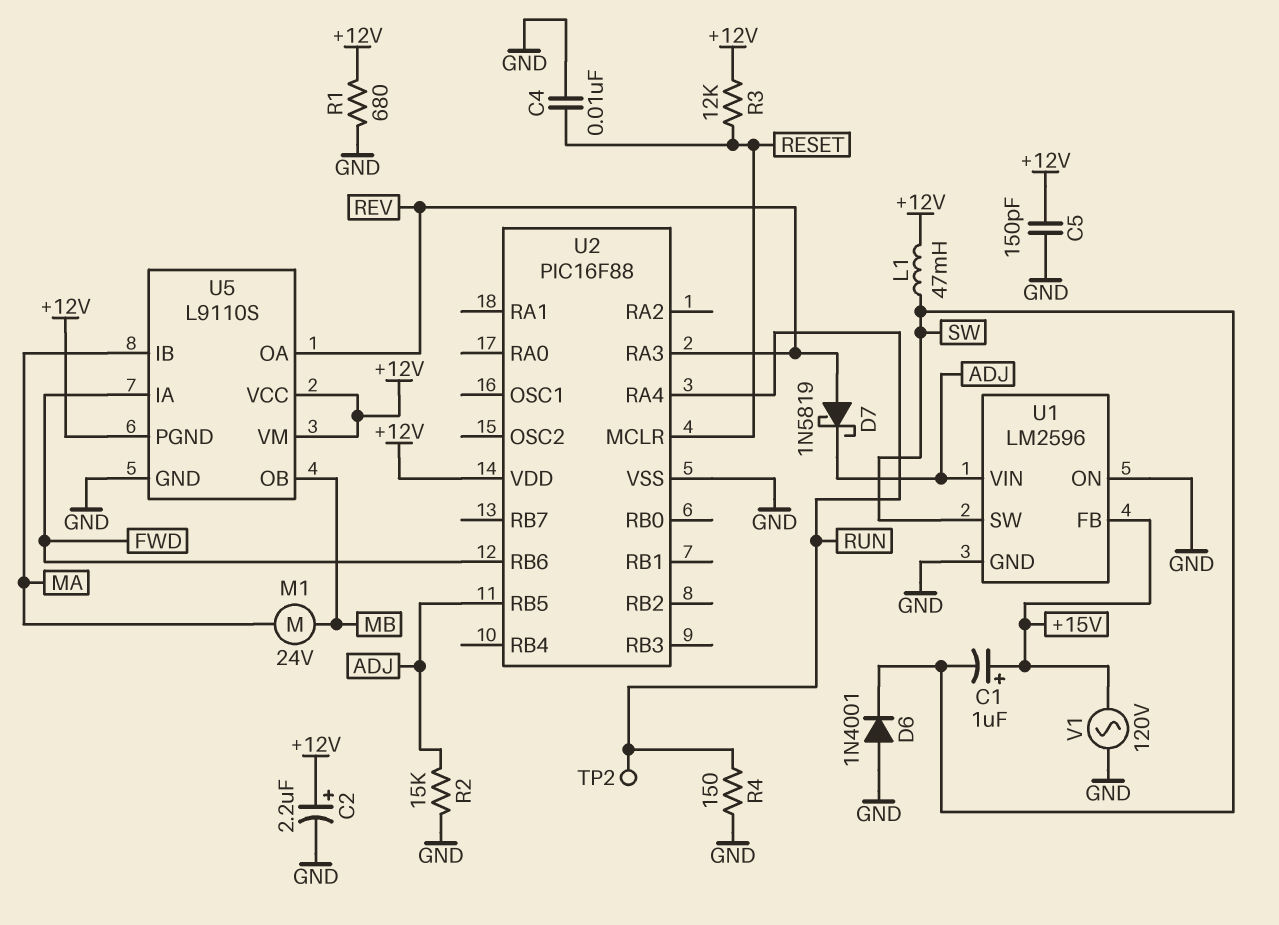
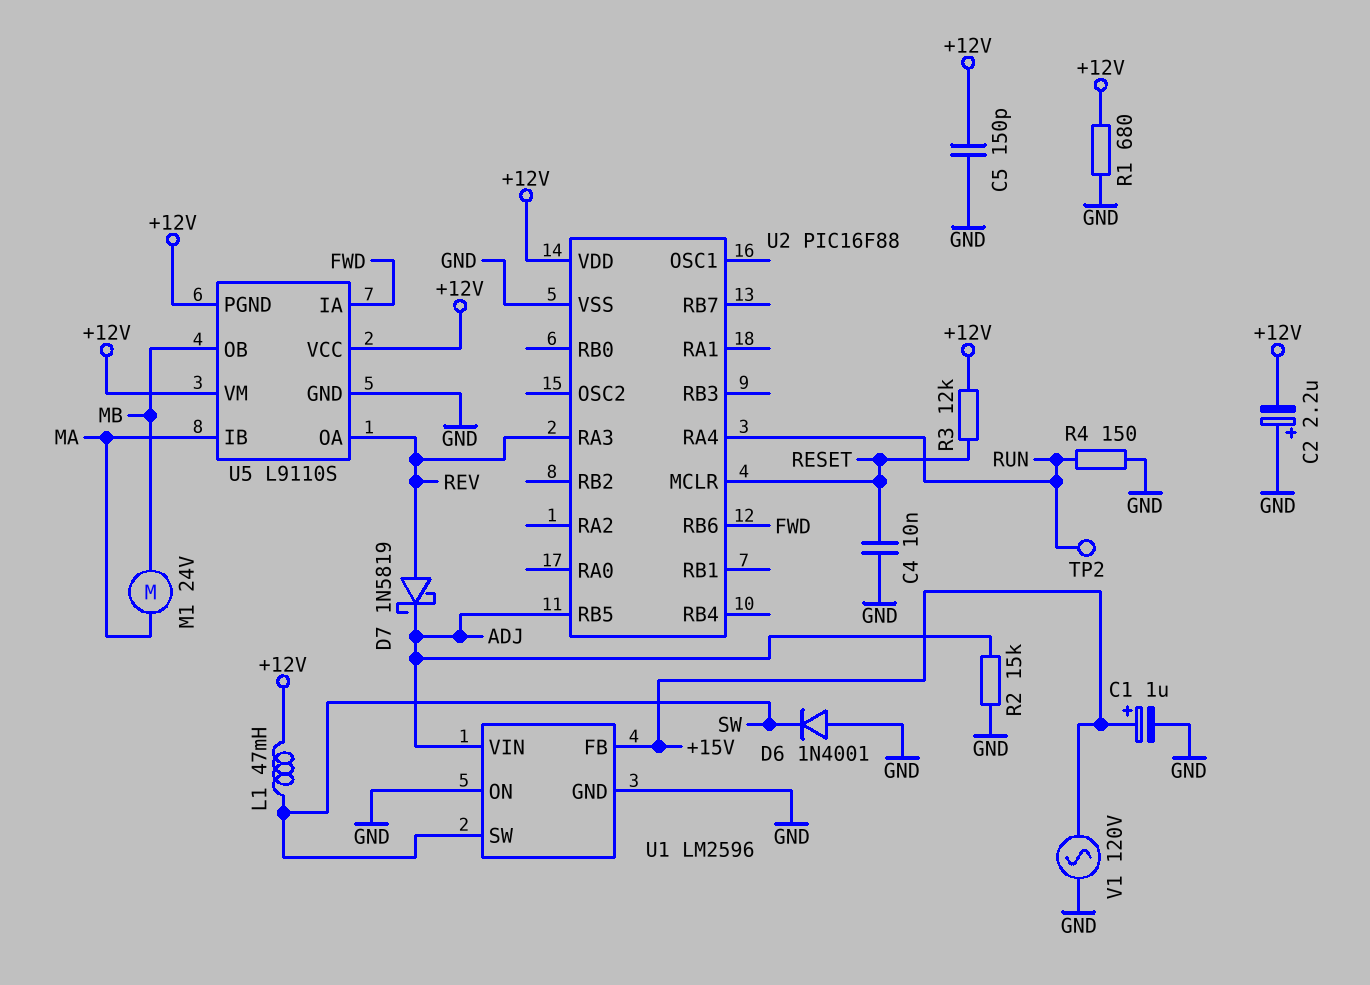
C1: 1uF (plus +15V, minus SW) -> 1uF (plus +15V, minus GND)
C2: 2.2uF (plus +12V, minus GND) -> 2.2uF (plus GND, minus +12V)

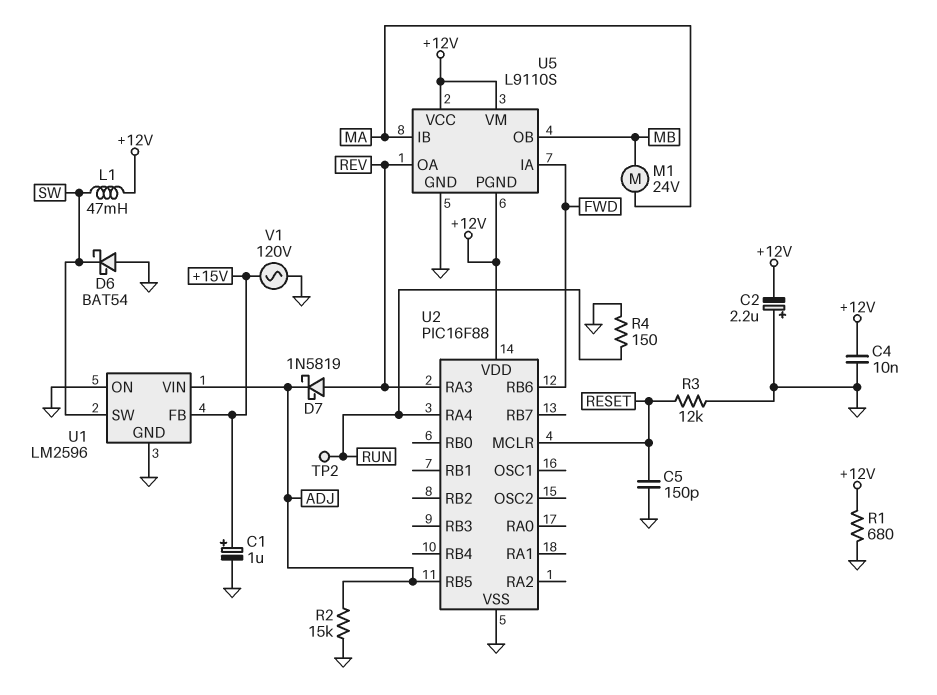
C4: 10nF (GND, RESET) -> 10nF (+12V, GND)
C5: 150pF (+12V, GND) -> 150pF (GND, RESET)
D6: diode 1N4001 (A GND, K SW) -> schottky BAT54 (A GND, K SW)
R3: 12k (+12V, RESET) -> 12k (GND, RESET)

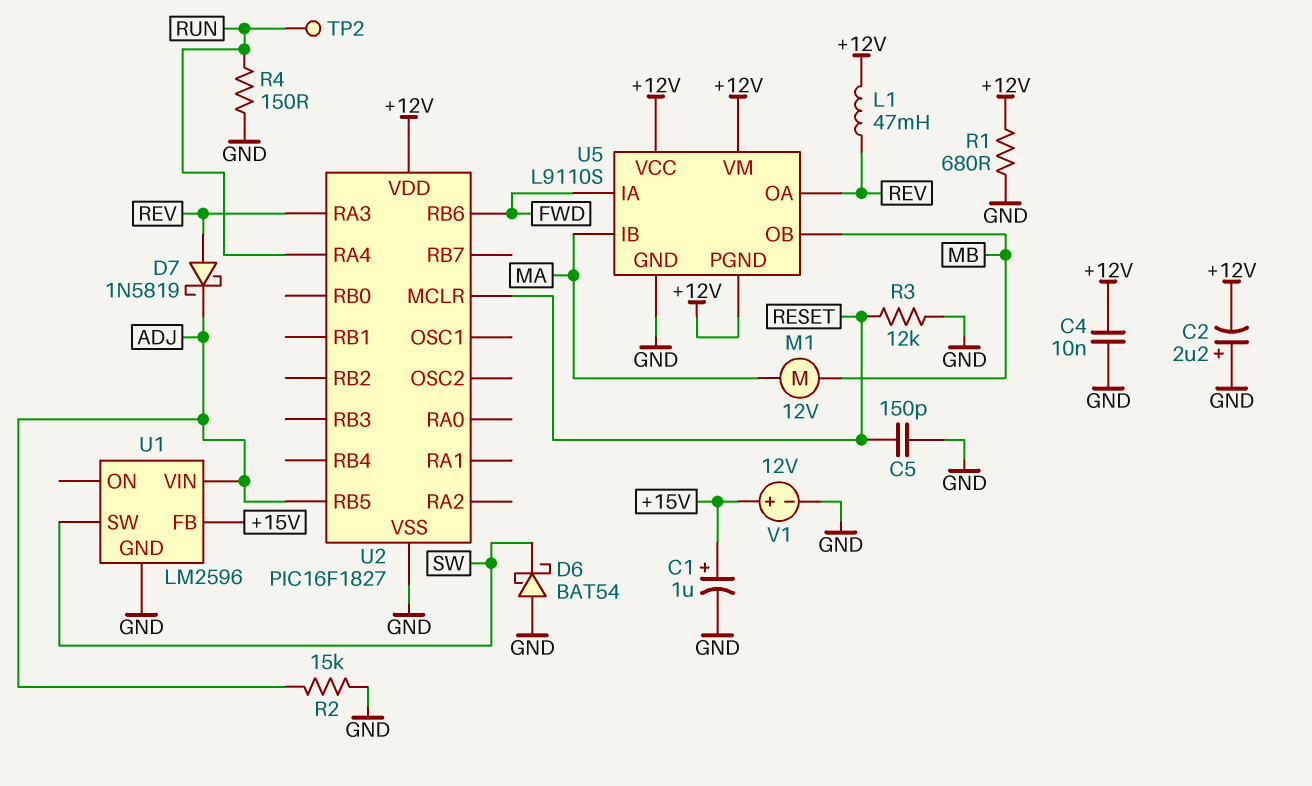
L1: 47mH (+12V, SW) -> 47mH (+12V, REV)
M1: motor 24V (MA, MB) -> motor 12V (MA, MB)
U1 pin ON: GND -> none
U2: PIC16F88 -> PIC16F1827
V1: AC 120V (+15V, GND) -> 12V (plus +15V, minus GND)

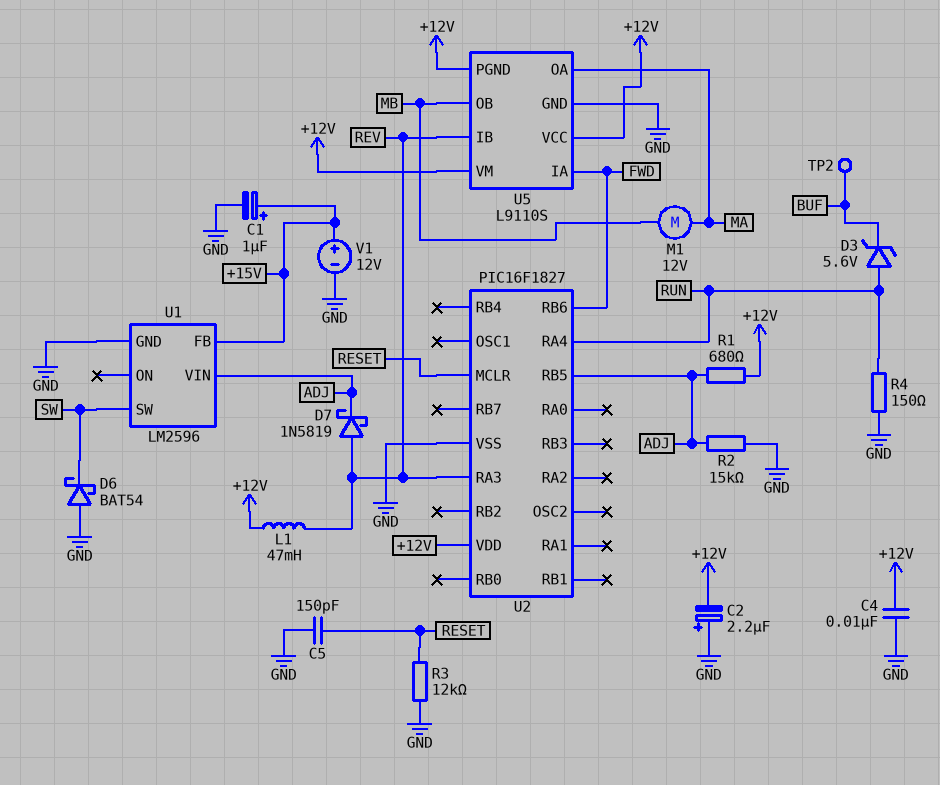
D3: none -> zener 5.6V (A RUN, K BUF)
R1: 680 (+12V, GND) -> 680 (+12V, ADJ)
TP2: test point (RUN) -> test point (BUF)
U5 pin IB: MA -> REV
U5 pin OA: REV -> MA

